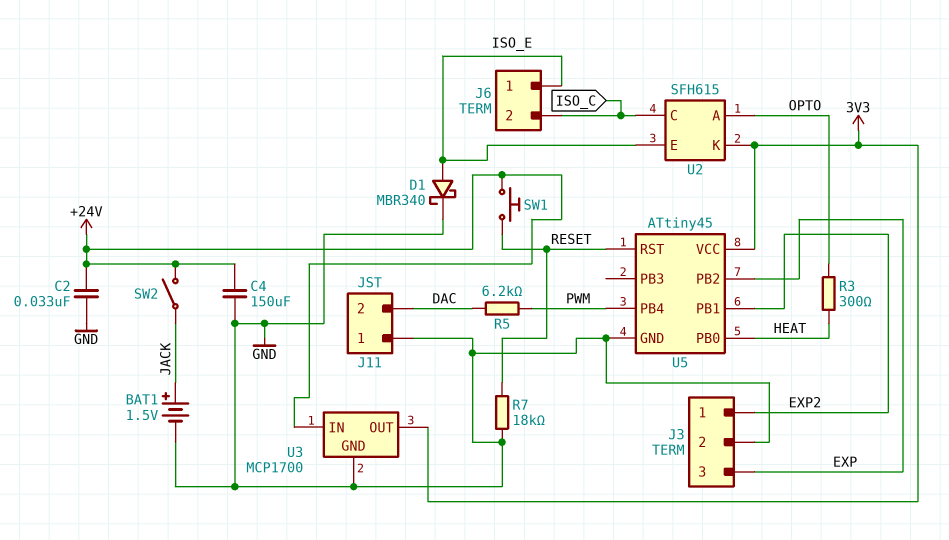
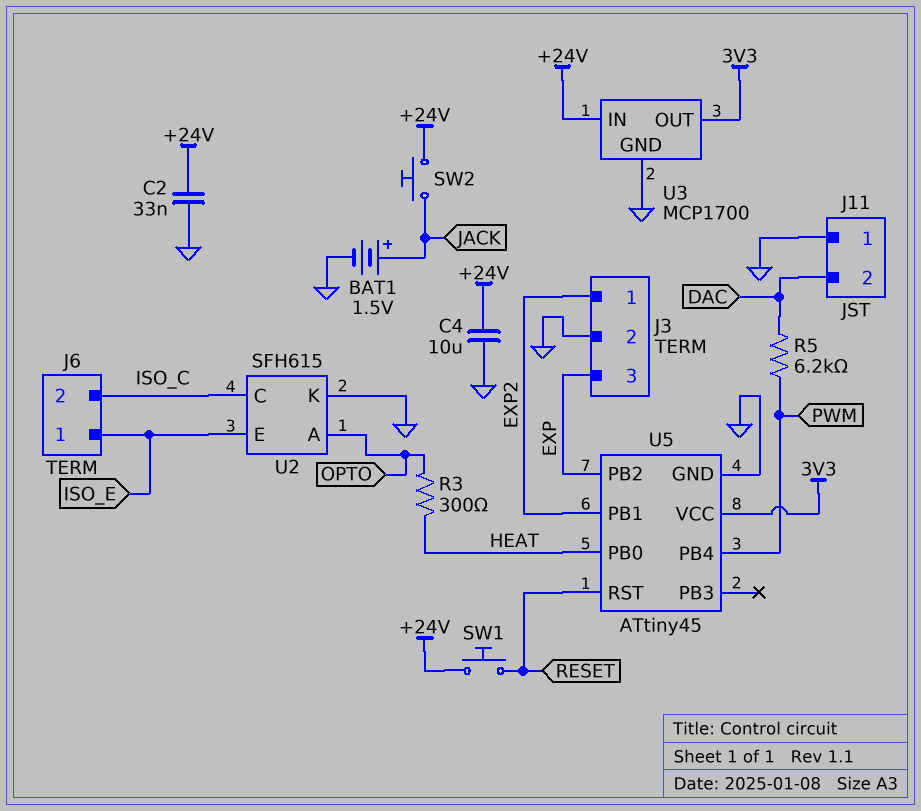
C4: 150uF (+24V, GND) -> 10uF (+24V, GND)
D1: schottky MBR340 (A ISO_E, K GND) -> none
R7: 18k (GND, RESET) -> none
SW2: switch (+24V, JACK) -> button (+24V, JACK)
U2 pin K: 3V3 -> GND

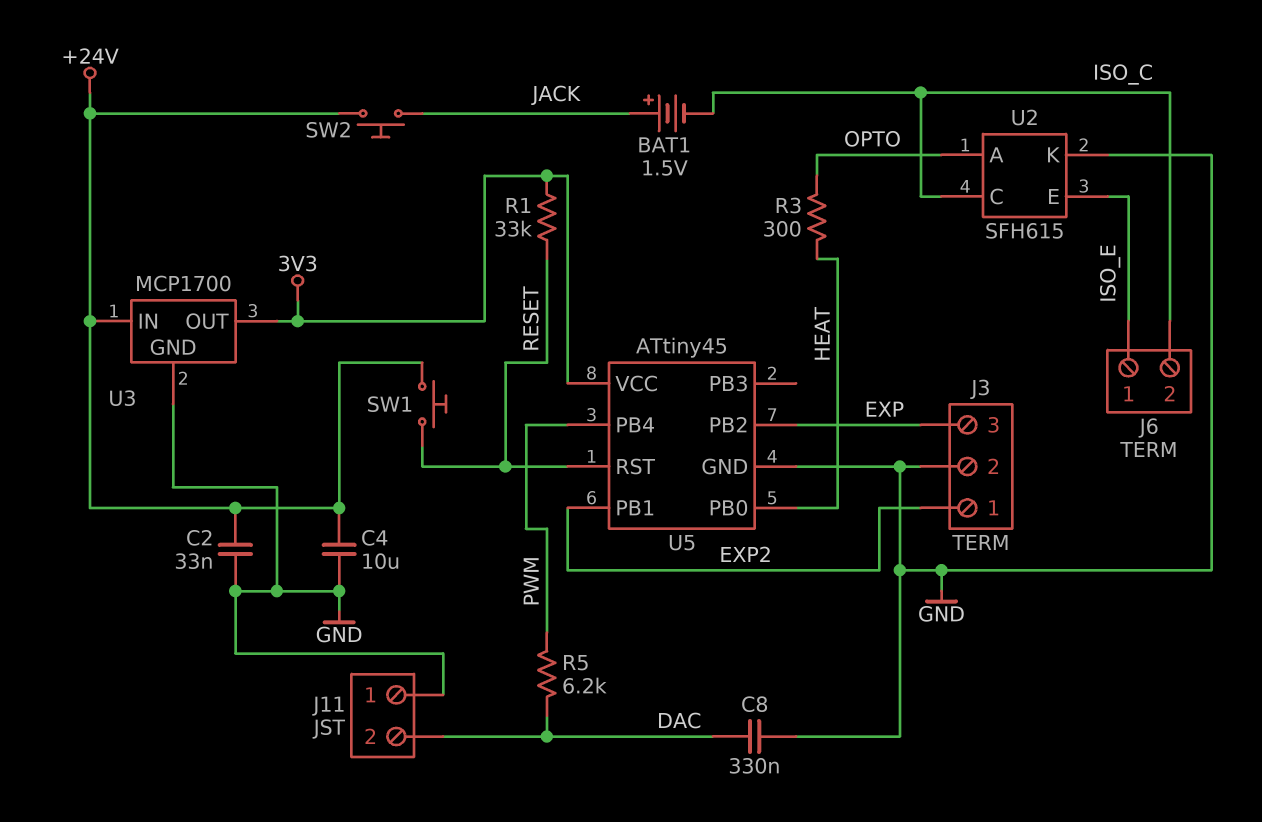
BAT1: 1.5V (plus JACK, minus GND) -> 1.5V (plus JACK, minus ISO_C)
C8: none -> 330nF (DAC, GND)
R1: none -> 33k (3V3, RESET)

